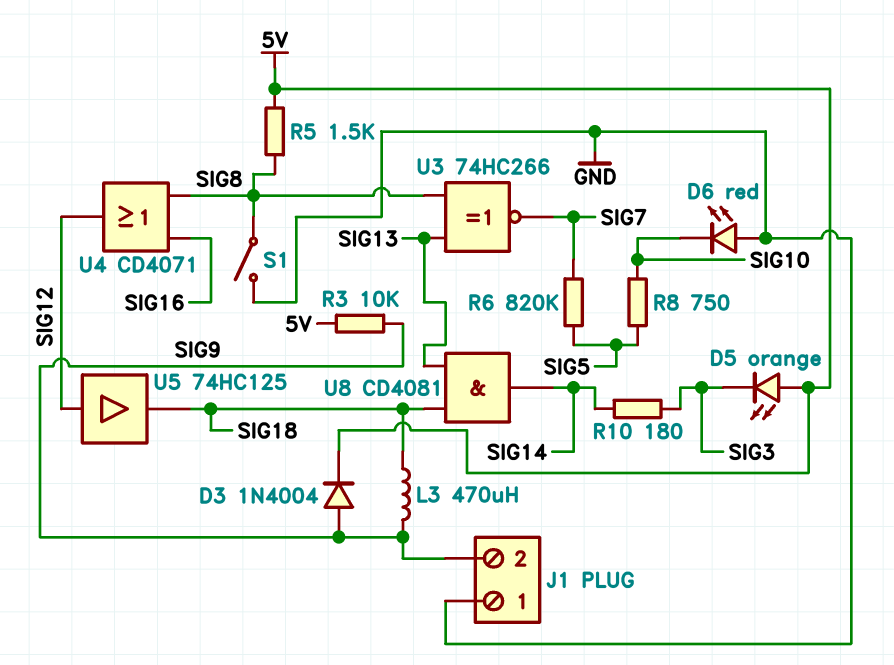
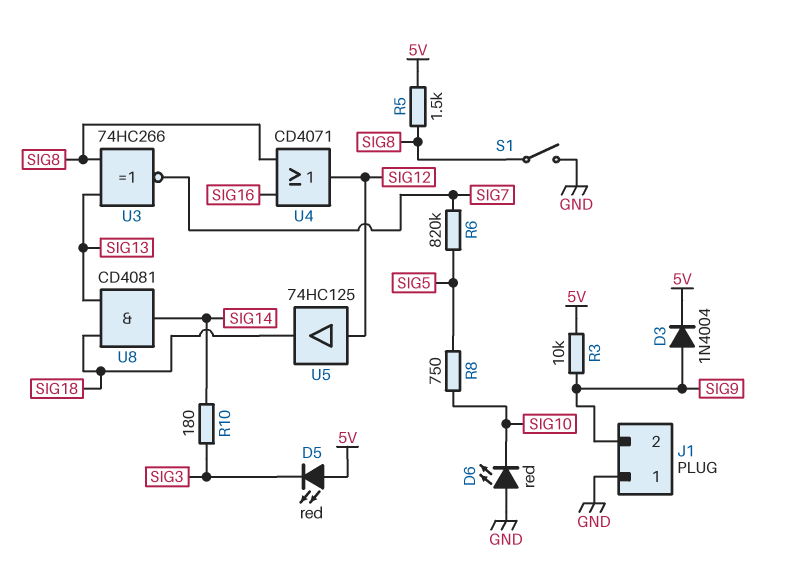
D5: LED orange (A 5V, K SIG3) -> LED red (A 5V, K SIG3)
L3: 470uH (SIG9, SIG18) -> none

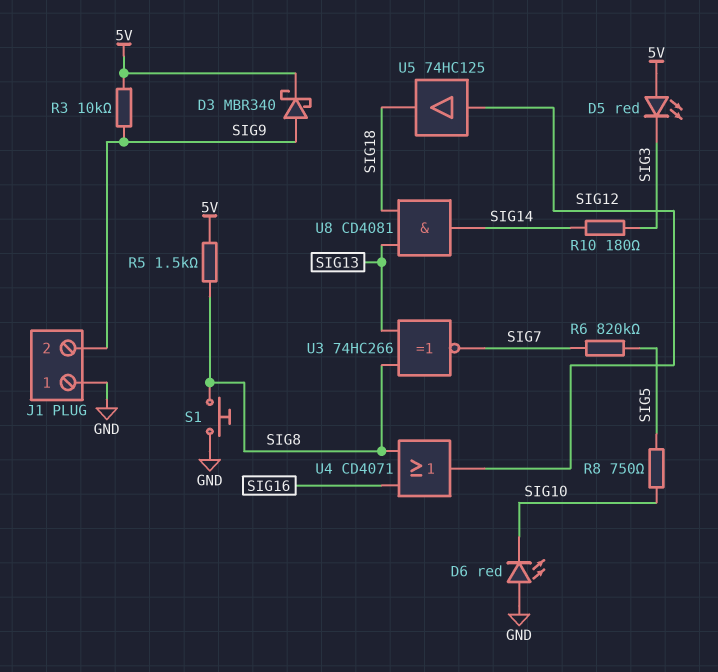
D3: diode 1N4004 (A SIG9, K 5V) -> schottky MBR340 (A SIG9, K 5V)
S1: switch (GND, SIG8) -> button (GND, SIG8)

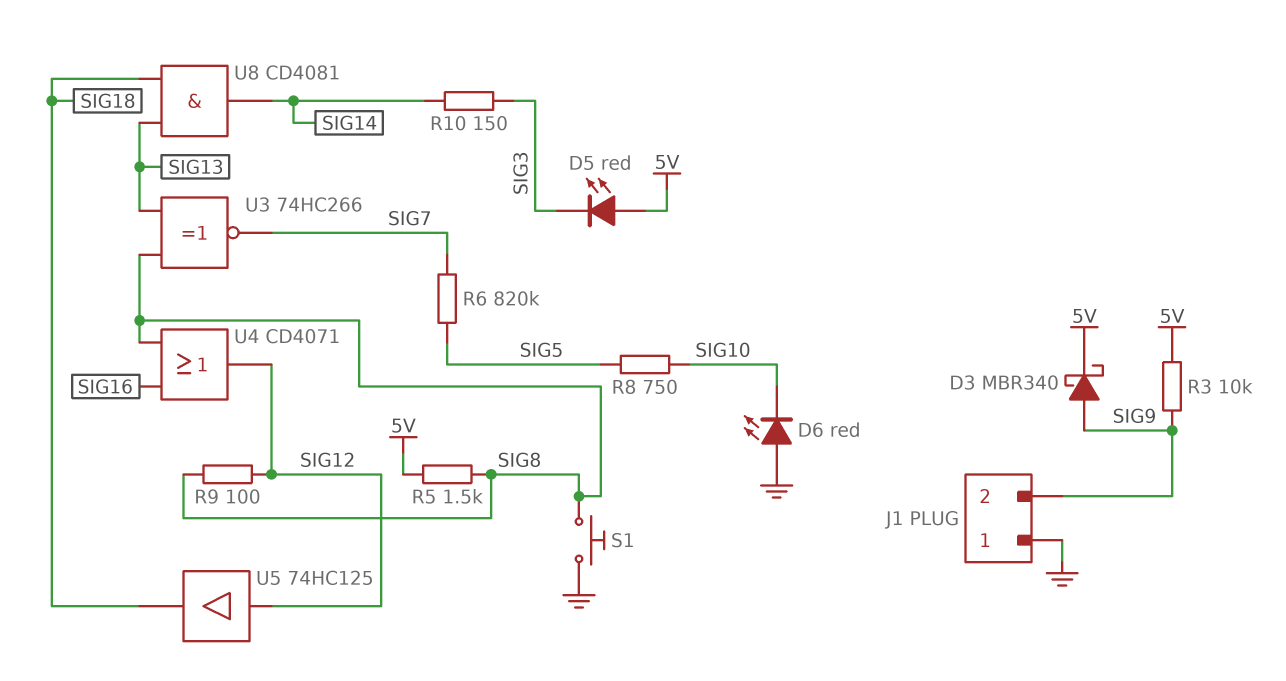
R9: none -> 100 (SIG8, SIG12)
R10: 180 (SIG3, SIG14) -> 150 (SIG3, SIG14)

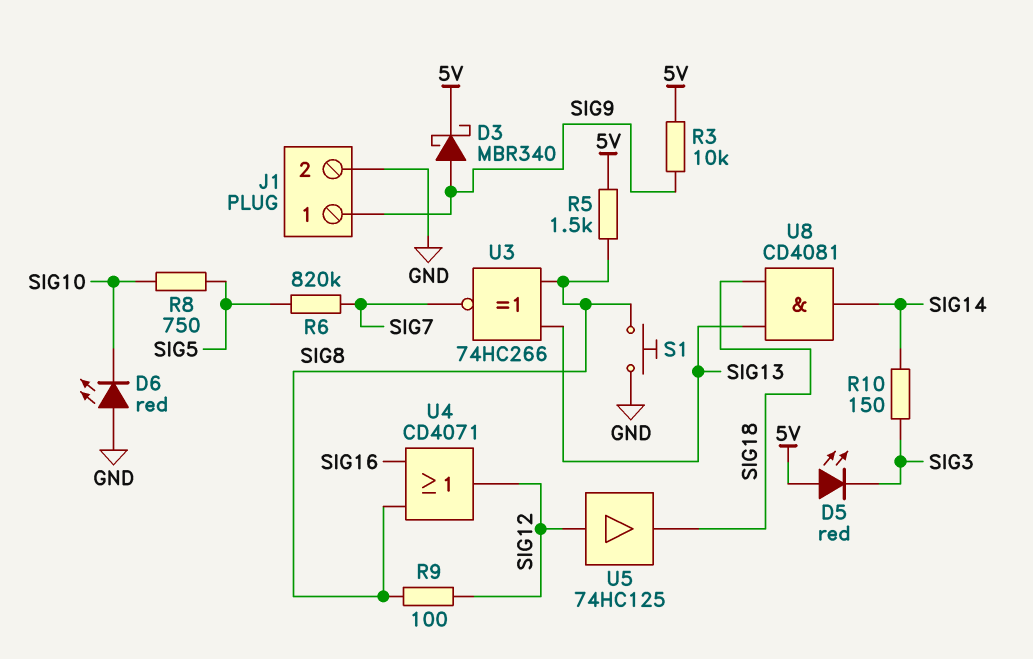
J1 pin 1: GND -> SIG9
J1 pin 2: SIG9 -> GND

